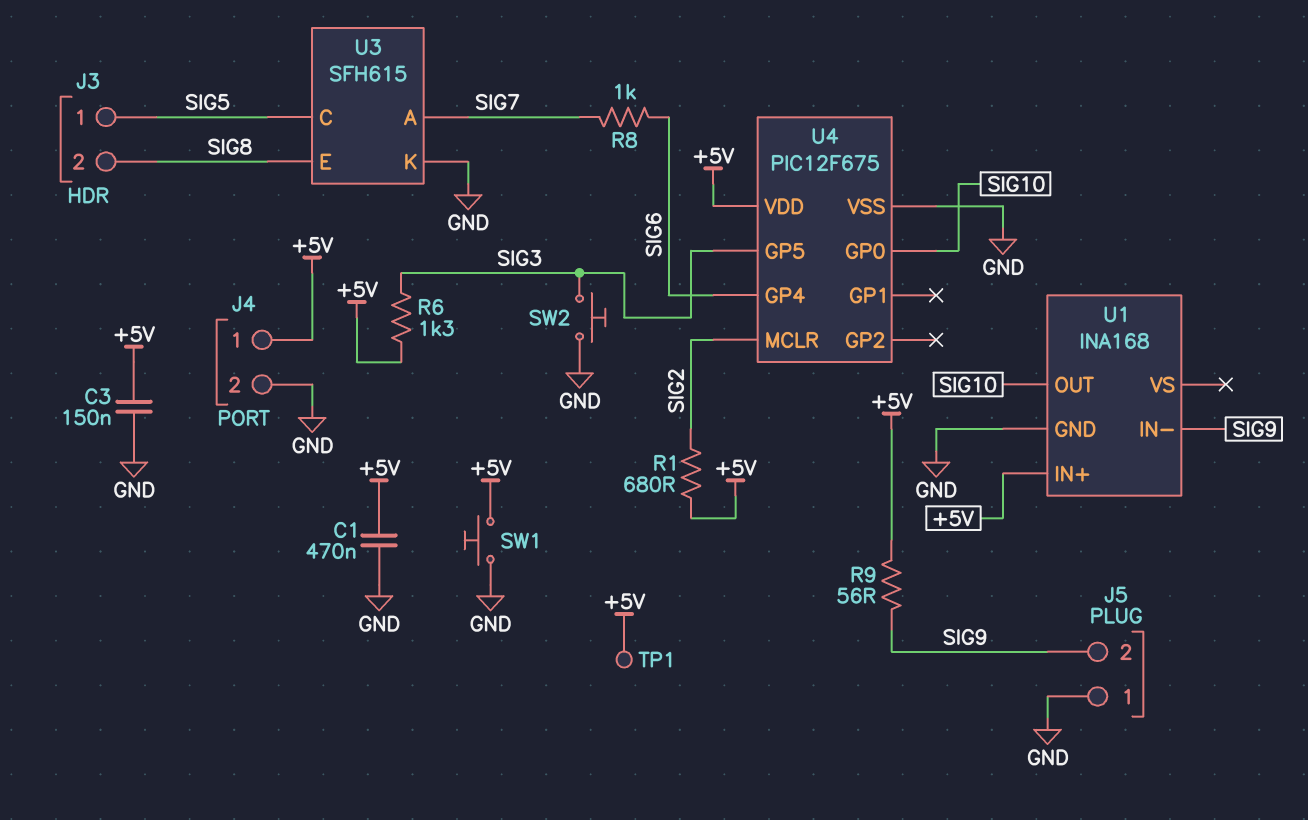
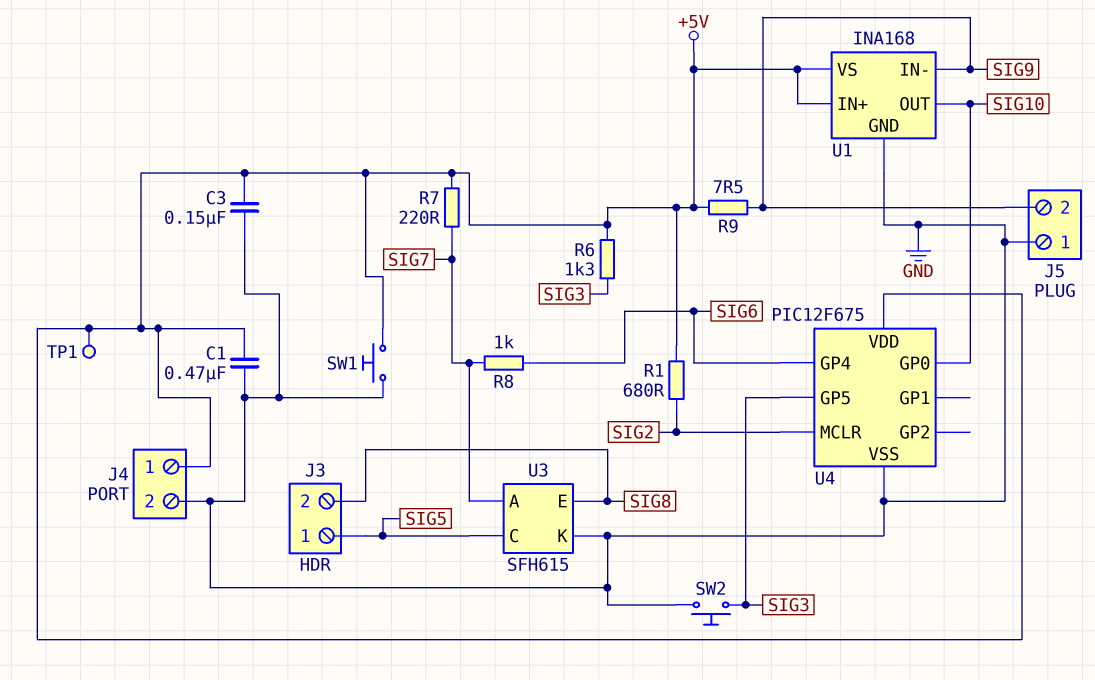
R7: none -> 220 (+5V, SIG7)
R9: 56 (+5V, SIG9) -> 7.5 (+5V, SIG9)
U1 pin VS: none -> +5V

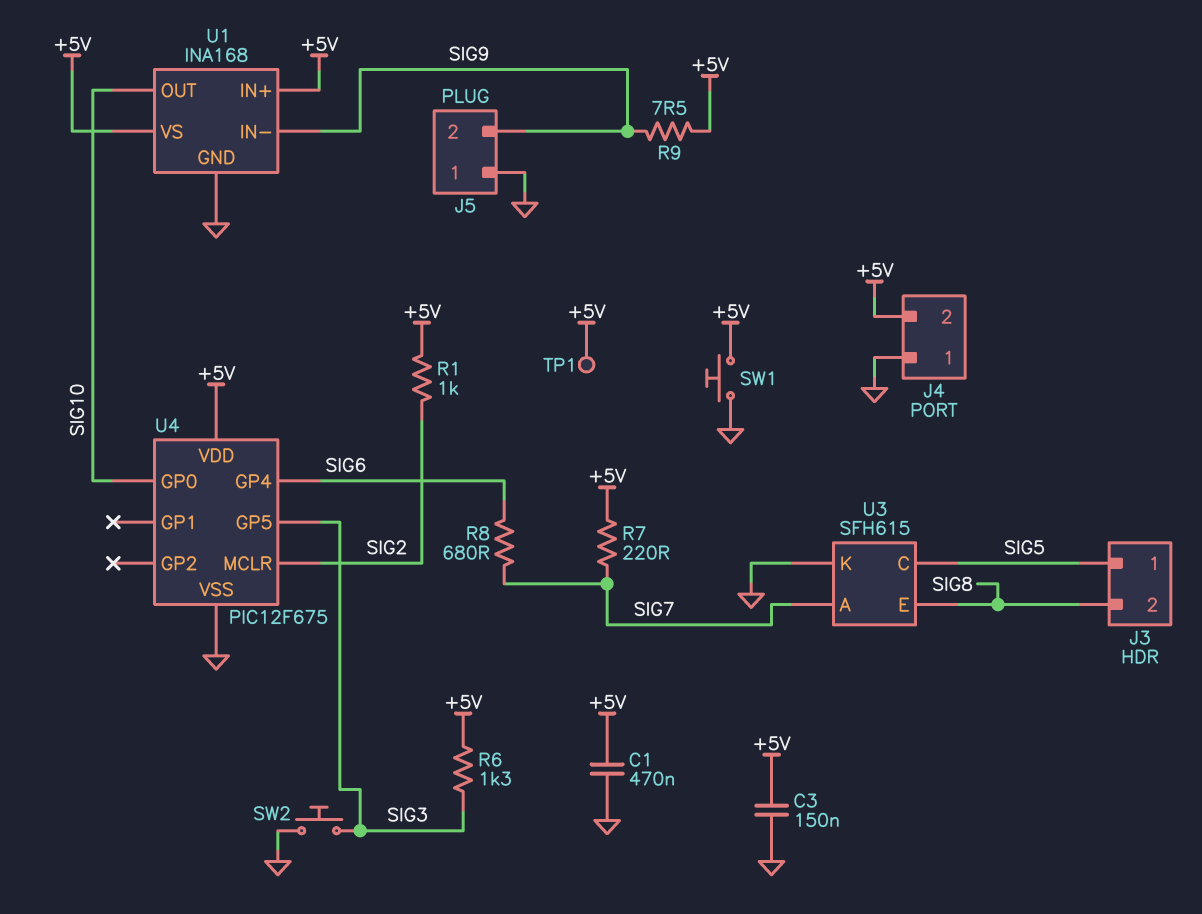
J4 pin 1: +5V -> GND
J4 pin 2: GND -> +5V
R1: 680 (+5V, SIG2) -> 1k (+5V, SIG2)
R8: 1k (SIG6, SIG7) -> 680 (SIG6, SIG7)

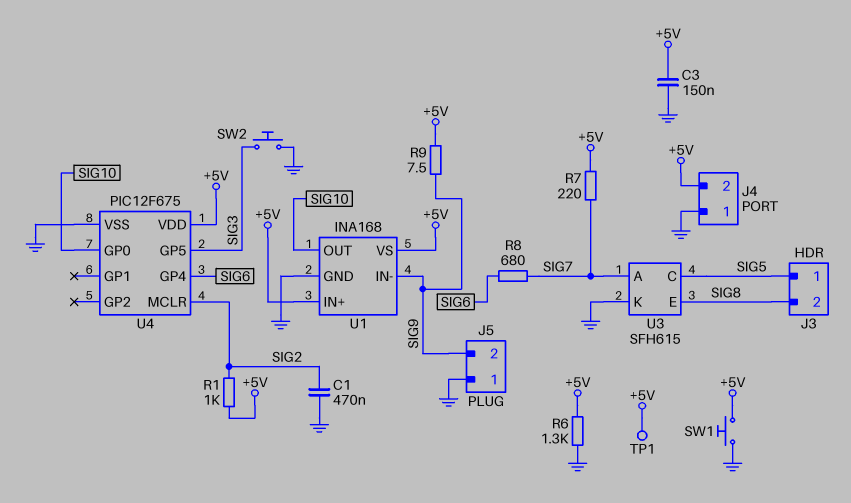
C1: 470nF (+5V, GND) -> 470nF (GND, SIG2)
R6: 1.3k (+5V, SIG3) -> 1.3k (+5V, GND)

